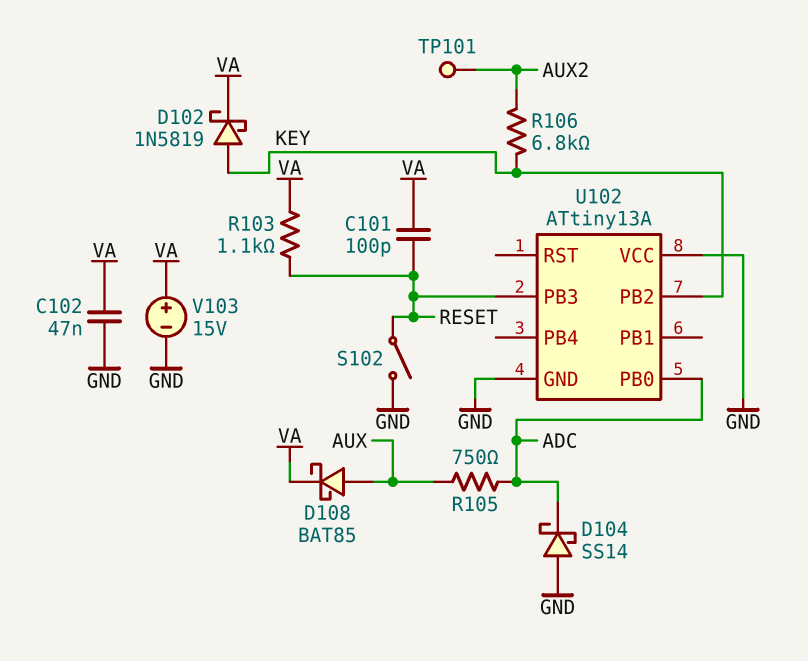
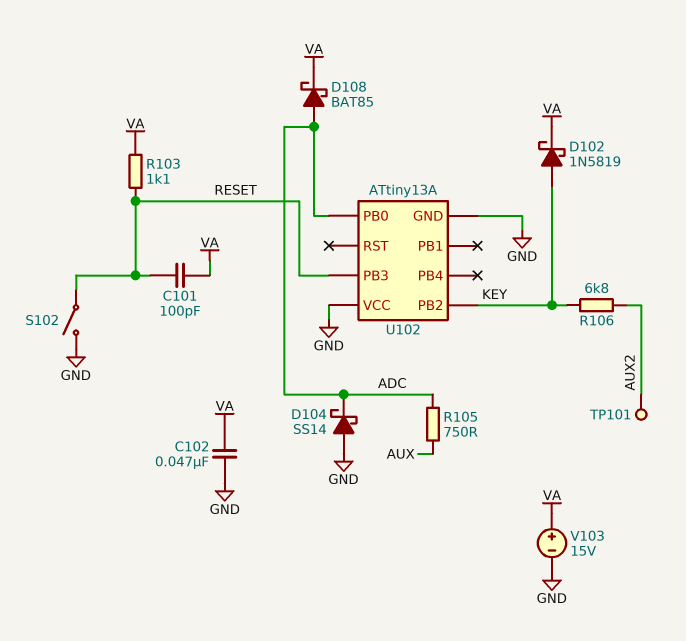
D108: schottky BAT85 (A AUX, K VA) -> schottky BAT85 (A ADC, K VA)

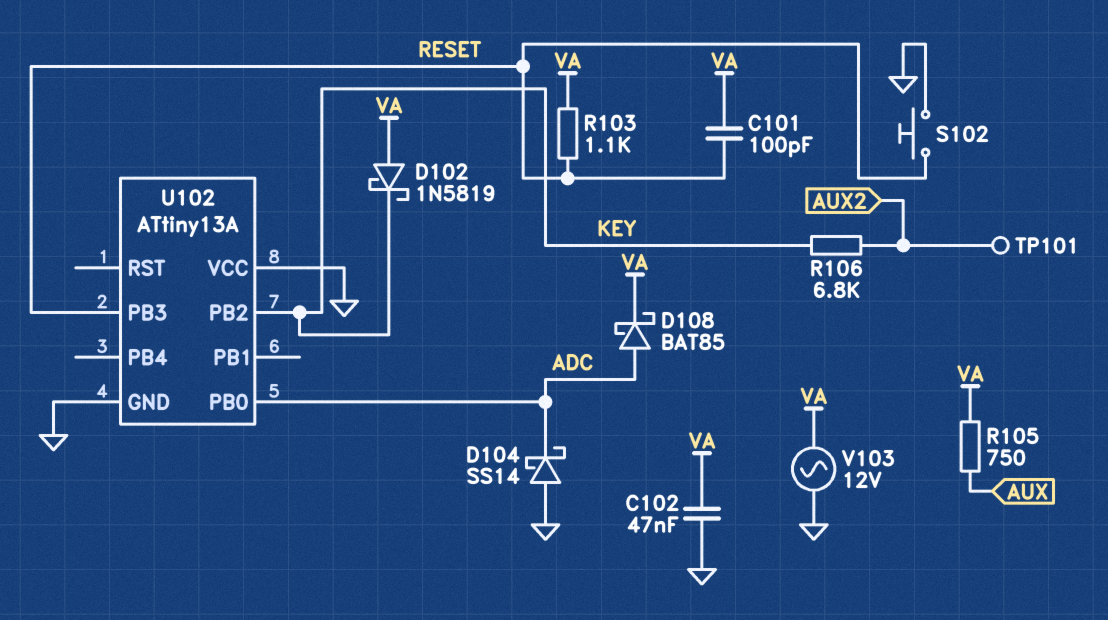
D102: schottky 1N5819 (A KEY, K VA) -> schottky 1N5819 (A VA, K KEY)
R105: 750 (ADC, AUX) -> 750 (AUX, VA)
S102: switch (GND, RESET) -> button (GND, RESET)
V103: 15V (plus VA, minus GND) -> AC 12V (GND, VA)

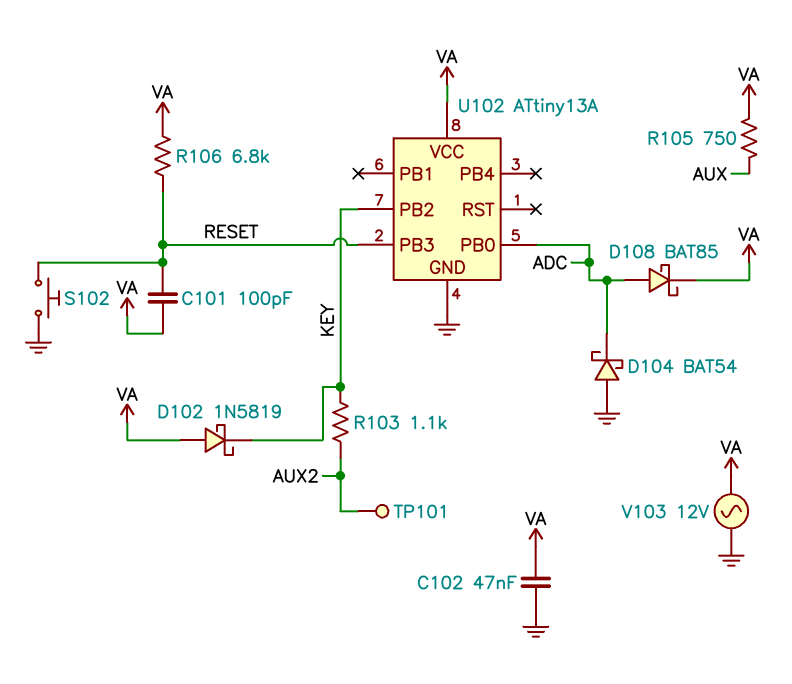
D104: schottky SS14 (A GND, K ADC) -> schottky BAT54 (A GND, K ADC)
R103: 1.1k (RESET, VA) -> 1.1k (AUX2, KEY)
R106: 6.8k (AUX2, KEY) -> 6.8k (RESET, VA)
U102 pin VCC: GND -> VA

